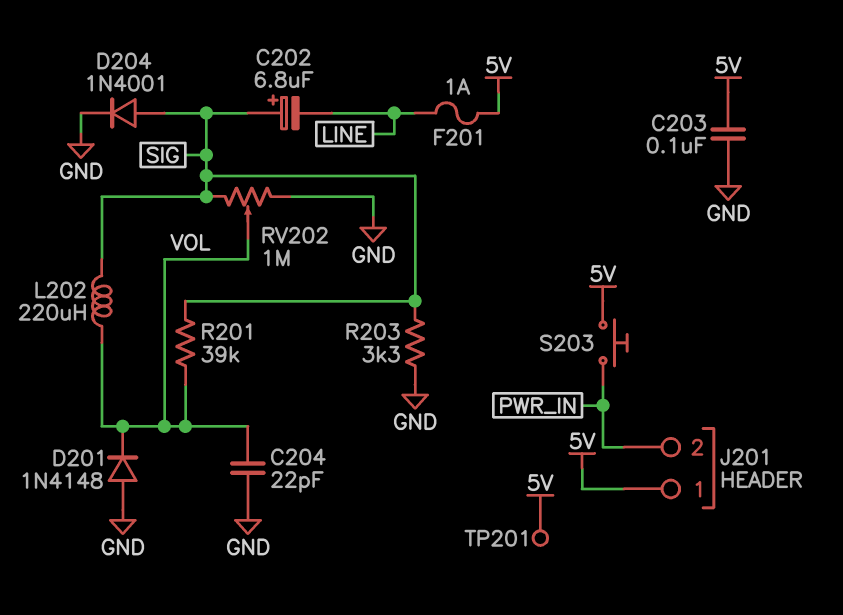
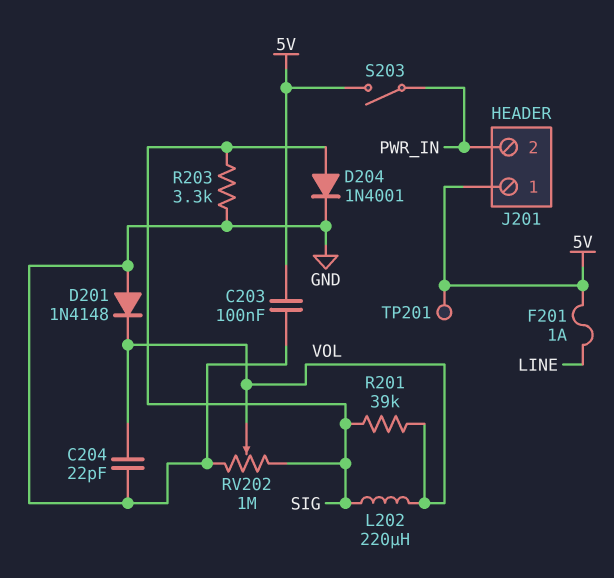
C202: 6.8uF (plus SIG, minus LINE) -> none
S203: button (5V, PWR_IN) -> switch (5V, PWR_IN)

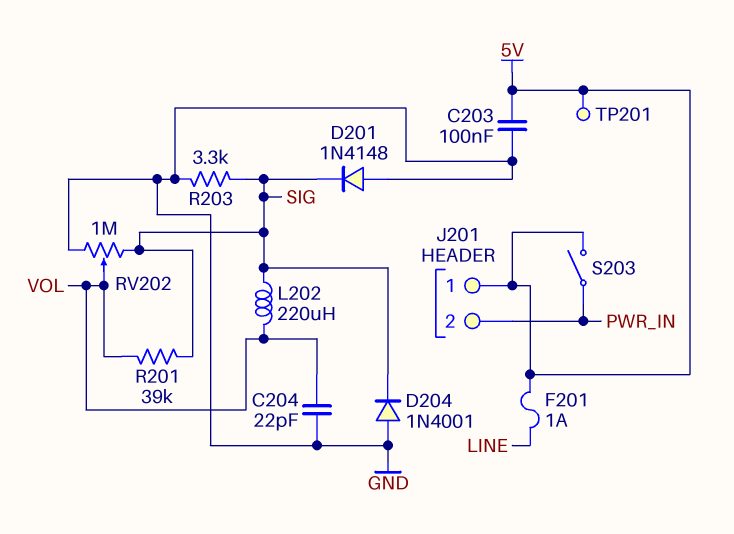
D201: diode 1N4148 (A GND, K VOL) -> diode 1N4148 (A GND, K SIG)
D204: diode 1N4001 (A SIG, K GND) -> diode 1N4001 (A GND, K SIG)

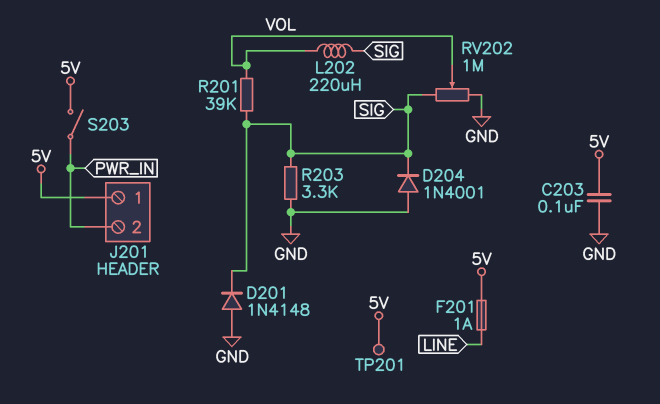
C204: 22pF (GND, VOL) -> none

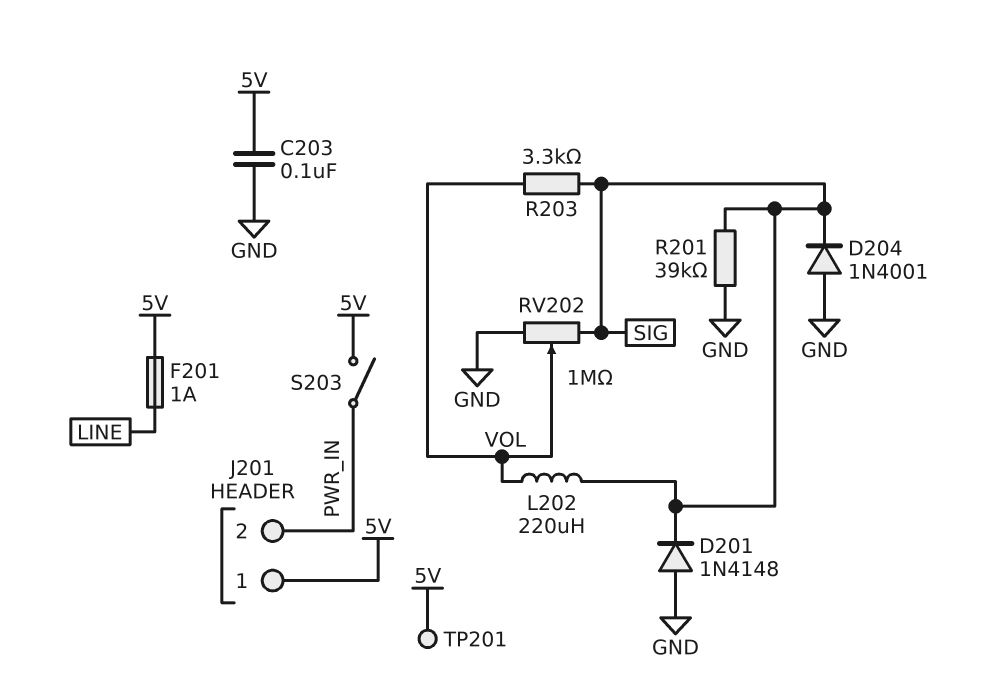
R201: 39k (SIG, VOL) -> 39k (GND, SIG)
R203: 3.3k (GND, SIG) -> 3.3k (SIG, VOL)

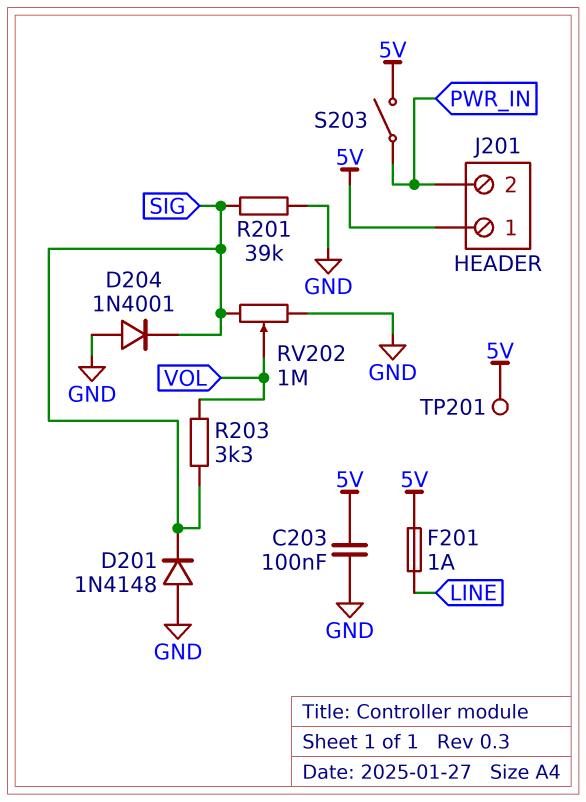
L202: 220uH (SIG, VOL) -> none

